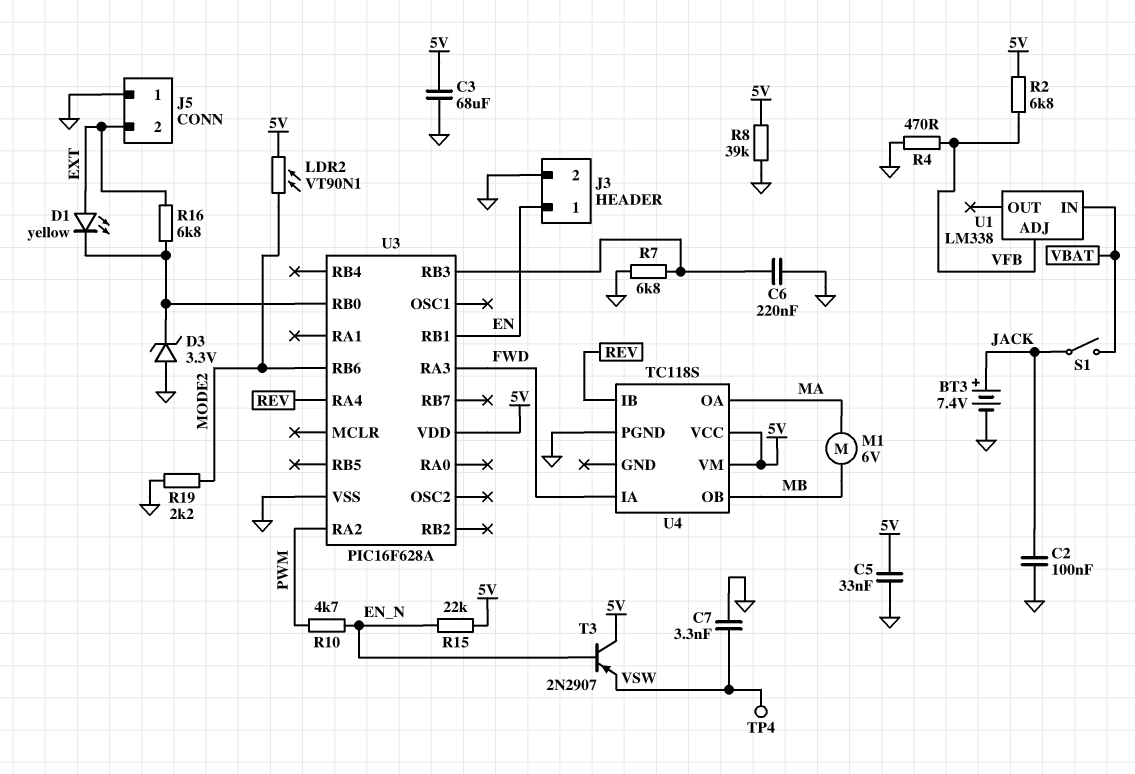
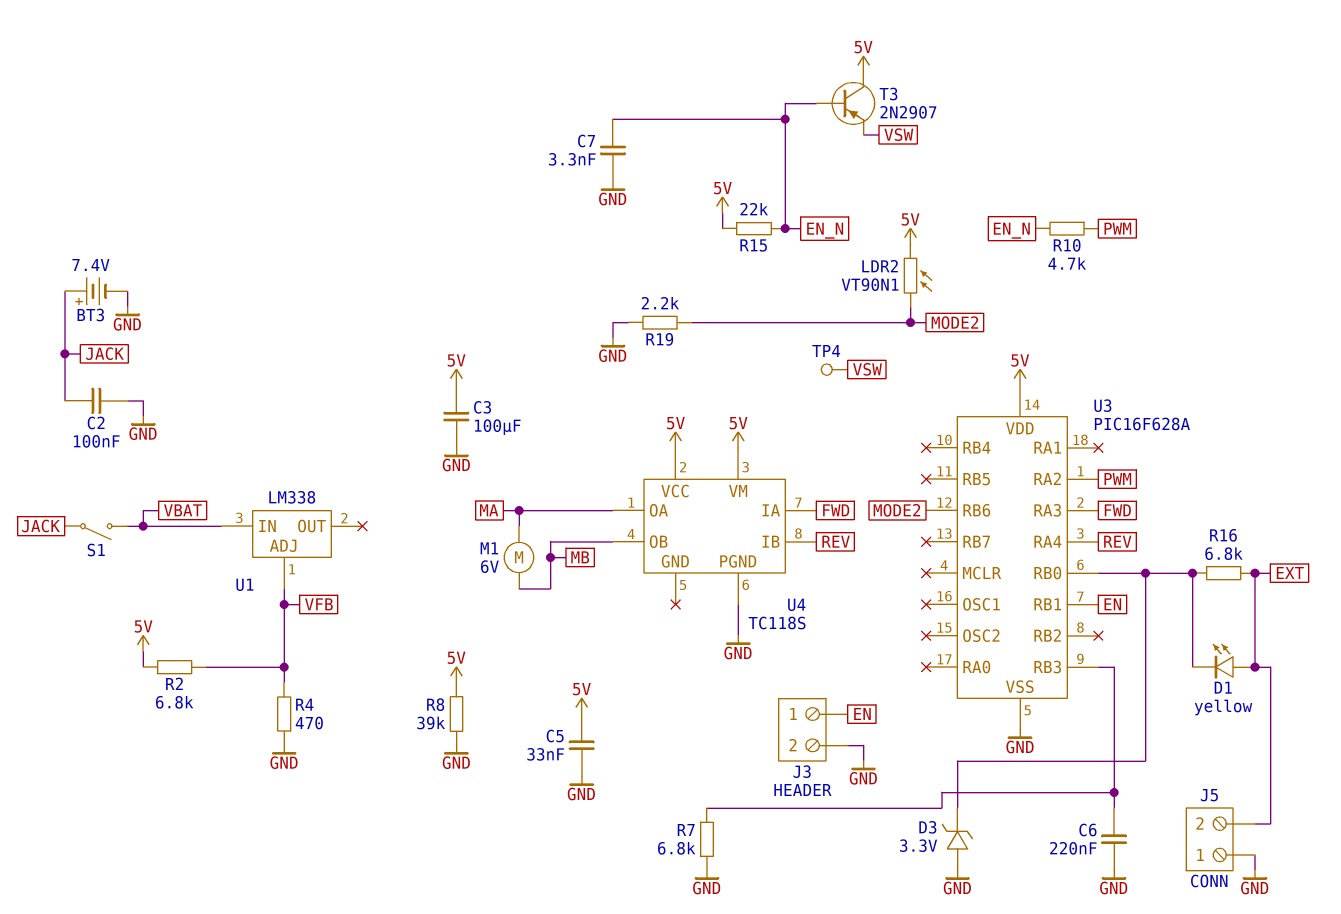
C3: 68uF (5V, GND) -> 100uF (5V, GND)
C7: 3.3nF (GND, VSW) -> 3.3nF (EN_N, GND)

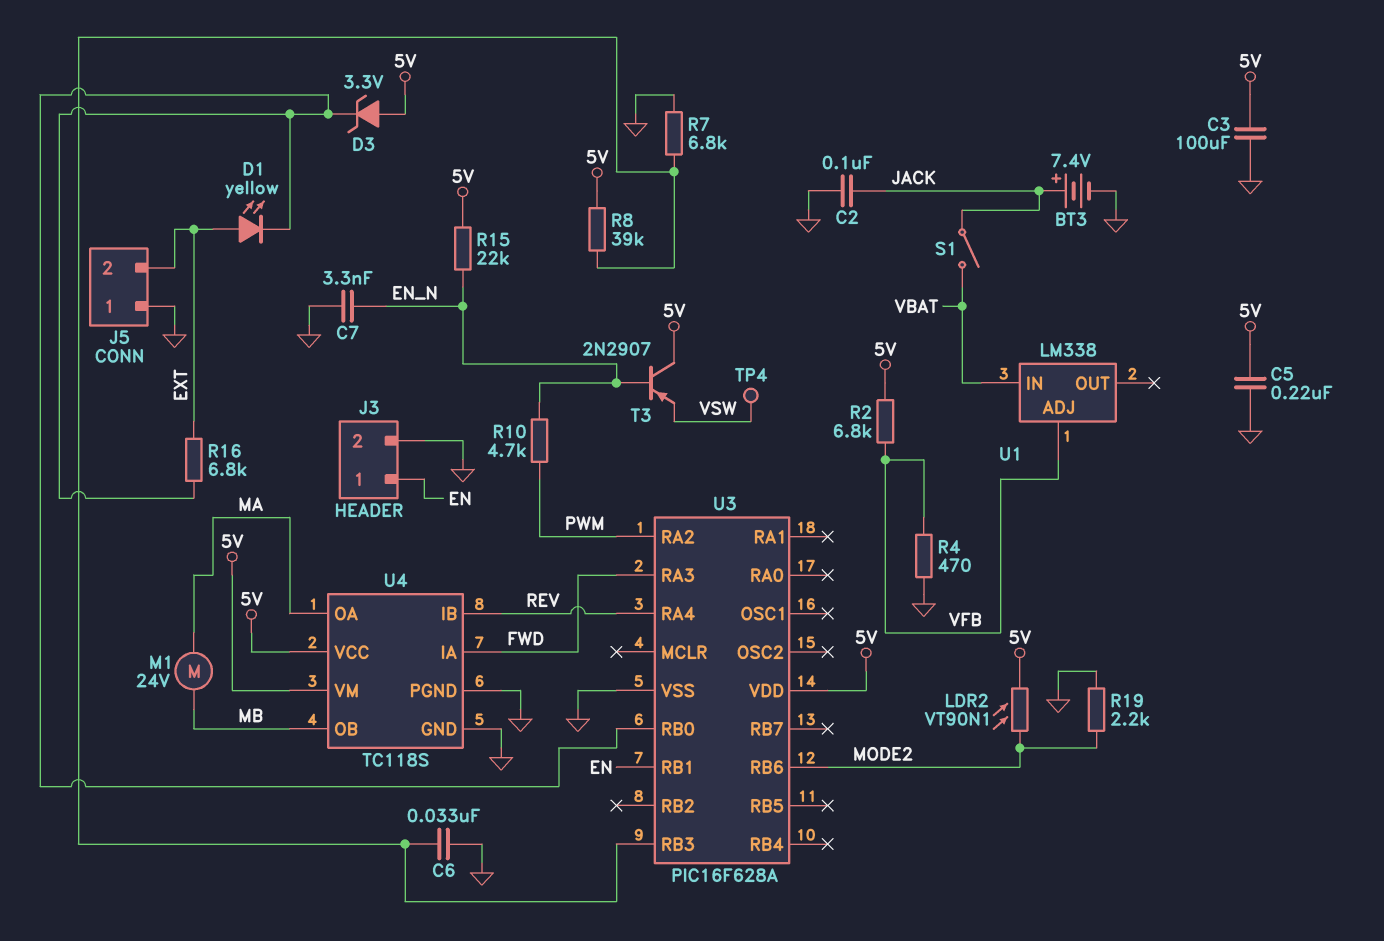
C5: 33nF (5V, GND) -> 220nF (5V, GND)
C6: 220nF (GND, U3/RB3) -> 33nF (GND, U3/RB3)
D3: zener 3.3V (A GND, K U3/RB0) -> zener 3.3V (A 5V, K U3/RB0)
M1: motor 6V (MA, MB) -> motor 24V (MA, MB)
R8: 39k (5V, GND) -> 39k (5V, U3/RB3)
U4 pin GND: none -> GND

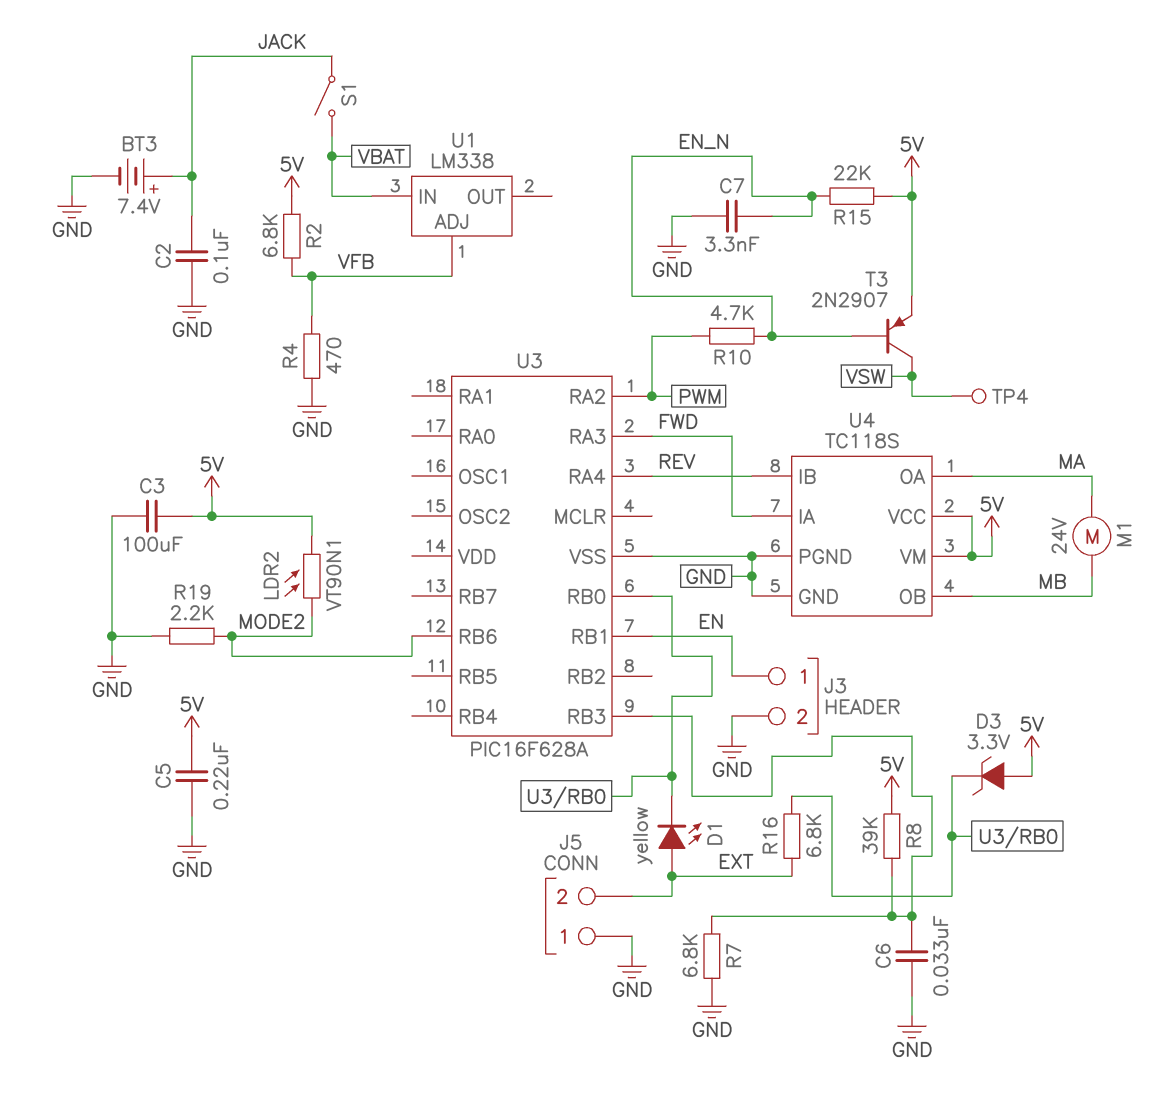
T3: PNP 2N2907 (B EN_N, C 5V, E VSW) -> PNP 2N2907 (B EN_N, C VSW, E 5V)
U3 pin VDD: 5V -> none

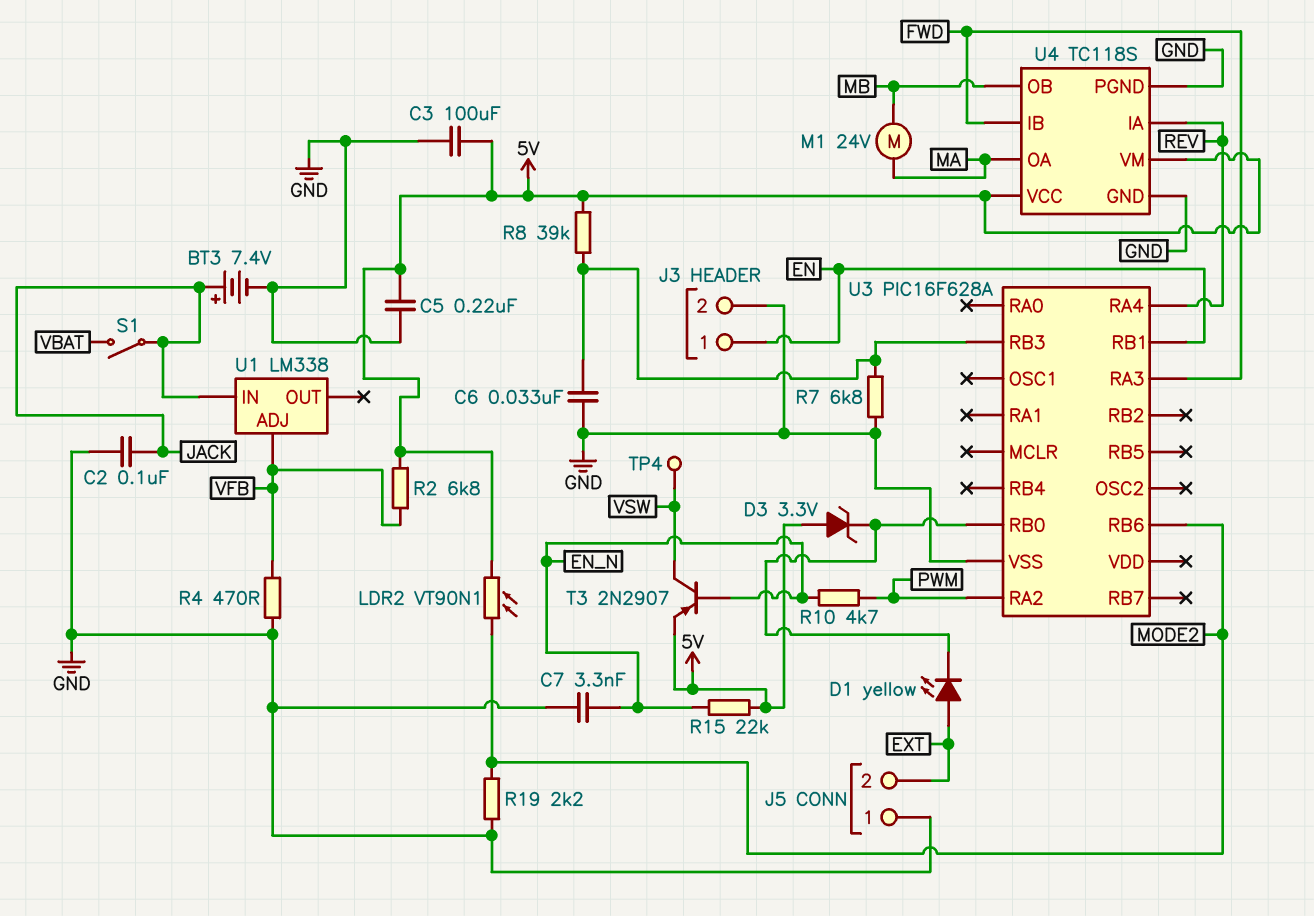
R16: 6.8k (EXT, U3/RB0) -> none
U1 pin IN: VBAT -> JACK
U4 pin IA: FWD -> REV
U4 pin IB: REV -> FWD

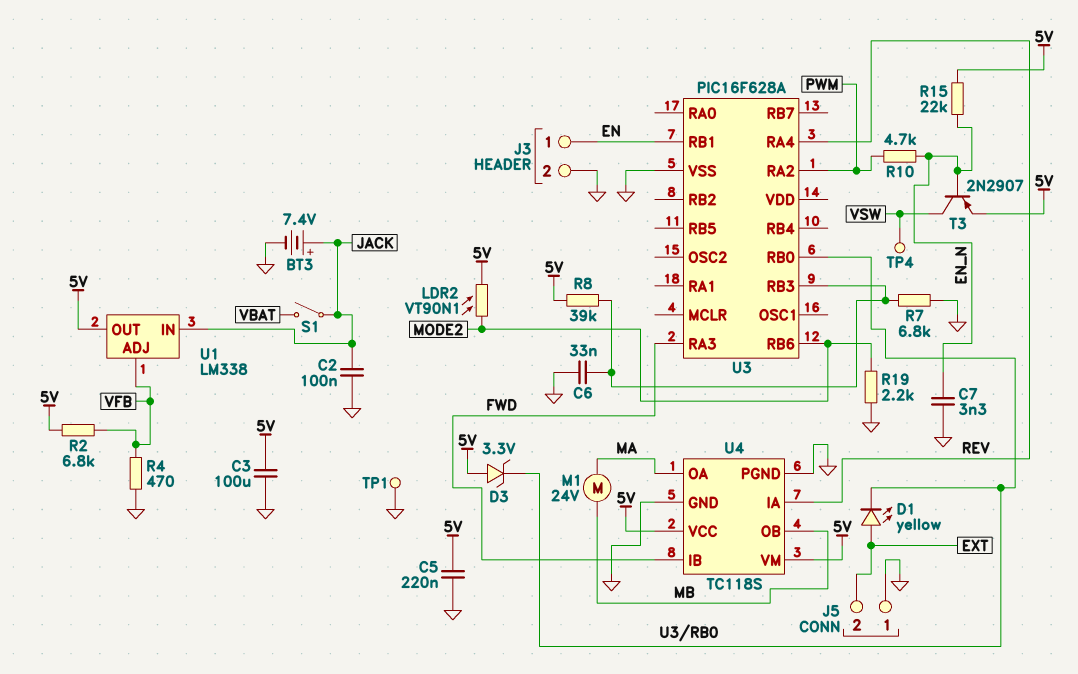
TP1: none -> test point (GND)
U1 pin OUT: none -> 5V

